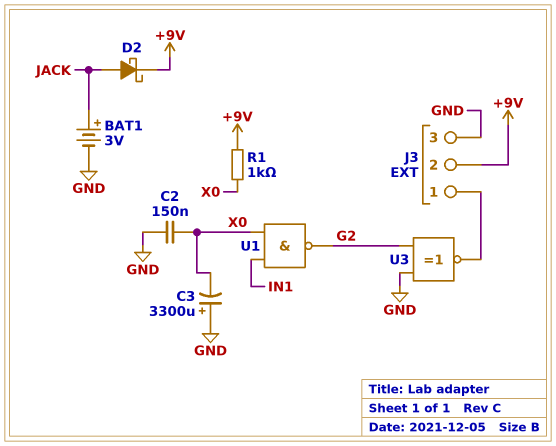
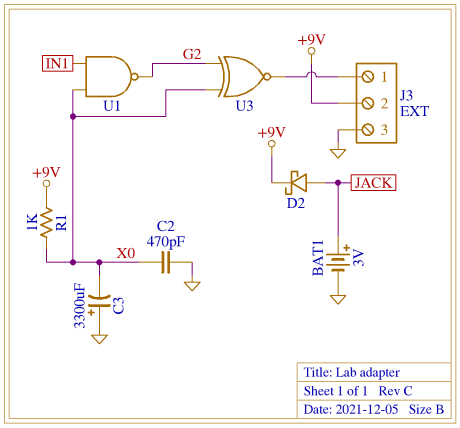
C2: 150nF (GND, X0) -> 470pF (GND, X0)
U3: XNOR (in G2, in GND, out J3/1) -> XNOR (in G2, in X0, out J3/1)

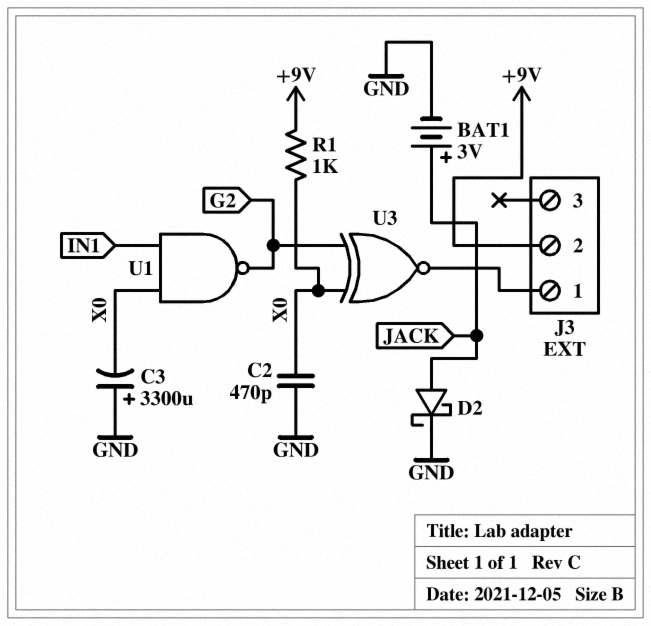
D2: schottky (A JACK, K +9V) -> schottky (A JACK, K GND)
J3 pin 3: GND -> none

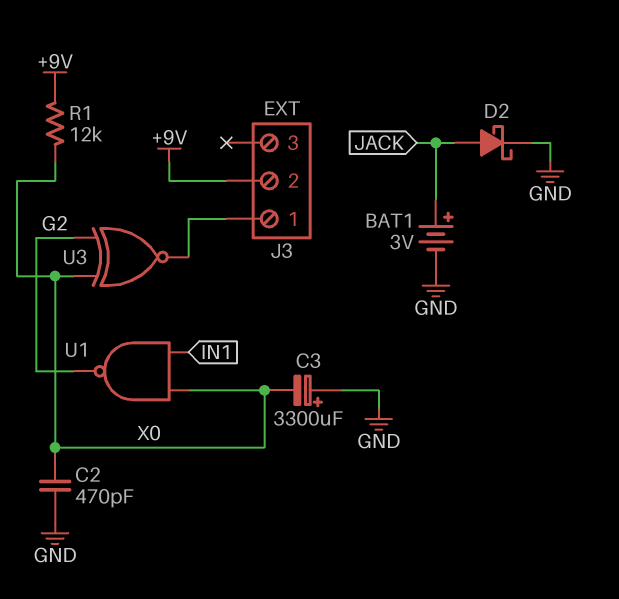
R1: 1k (+9V, X0) -> 12k (+9V, X0)

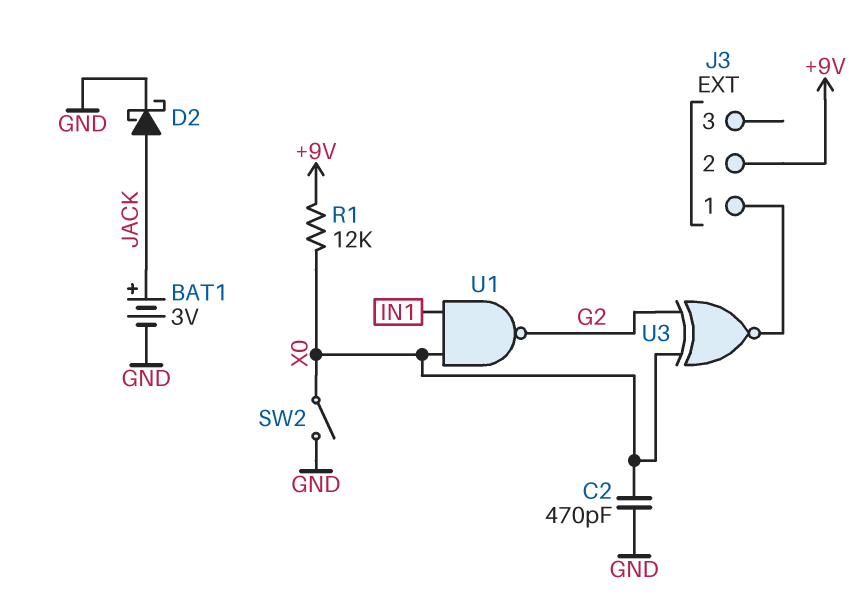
C3: 3300uF (plus GND, minus X0) -> none
SW2: none -> switch (GND, X0)

